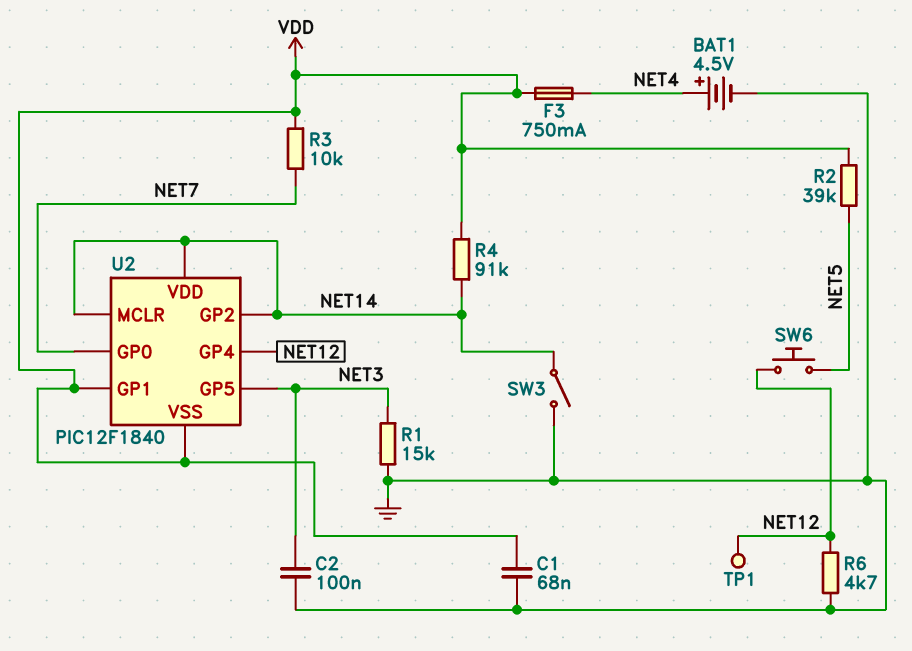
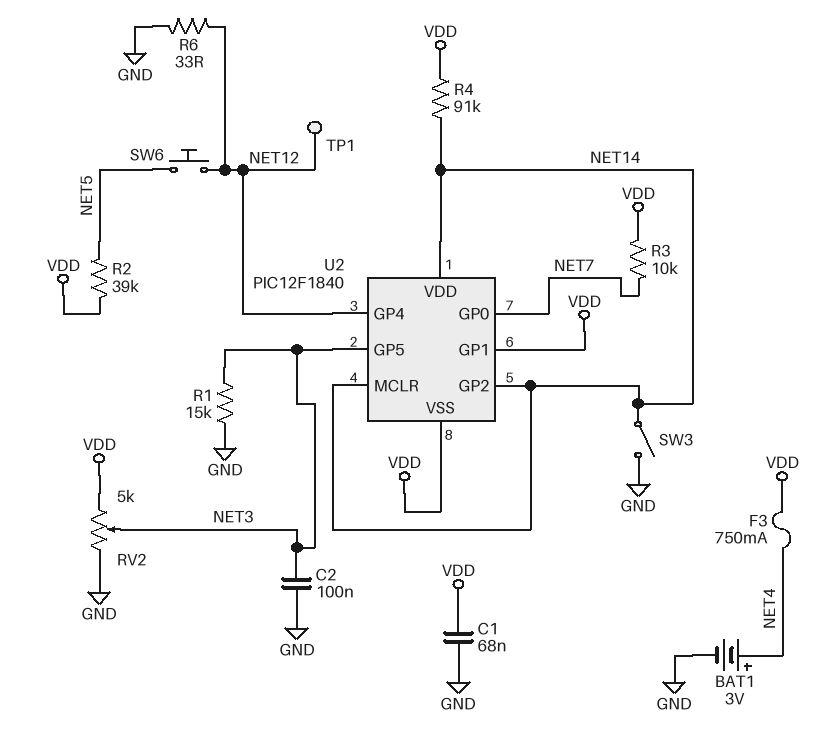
BAT1: 4.5V (plus NET4, minus GND) -> 3V (plus NET4, minus GND)
R6: 4.7k (GND, NET12) -> 33 (GND, NET12)
RV2: none -> 5k (GND, VDD, wiper NET3)

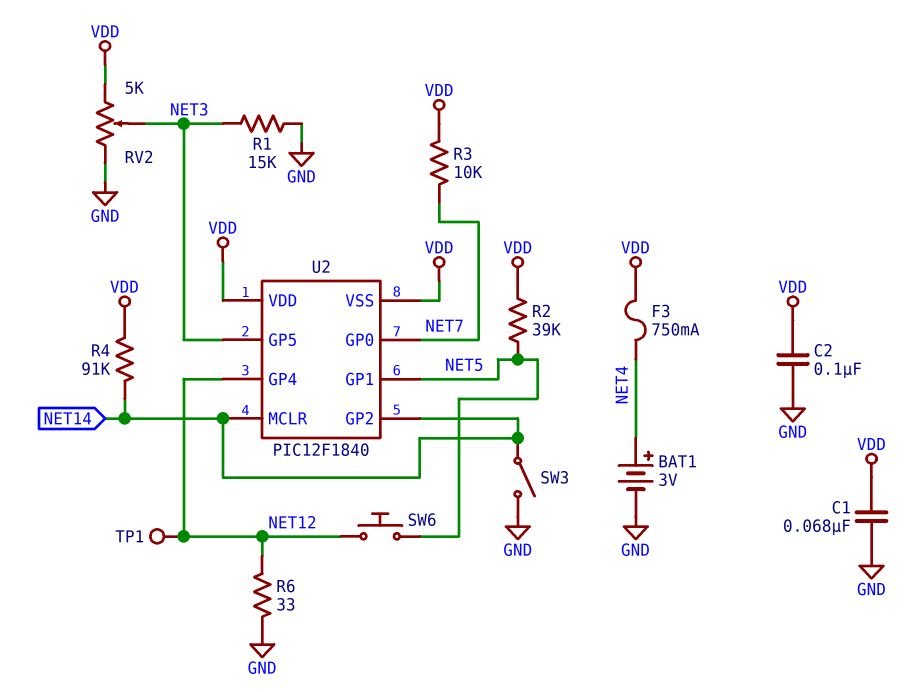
C2: 100nF (GND, NET3) -> 100nF (GND, VDD)
U2 pin GP1: VDD -> NET5
U2 pin VDD: NET14 -> VDD

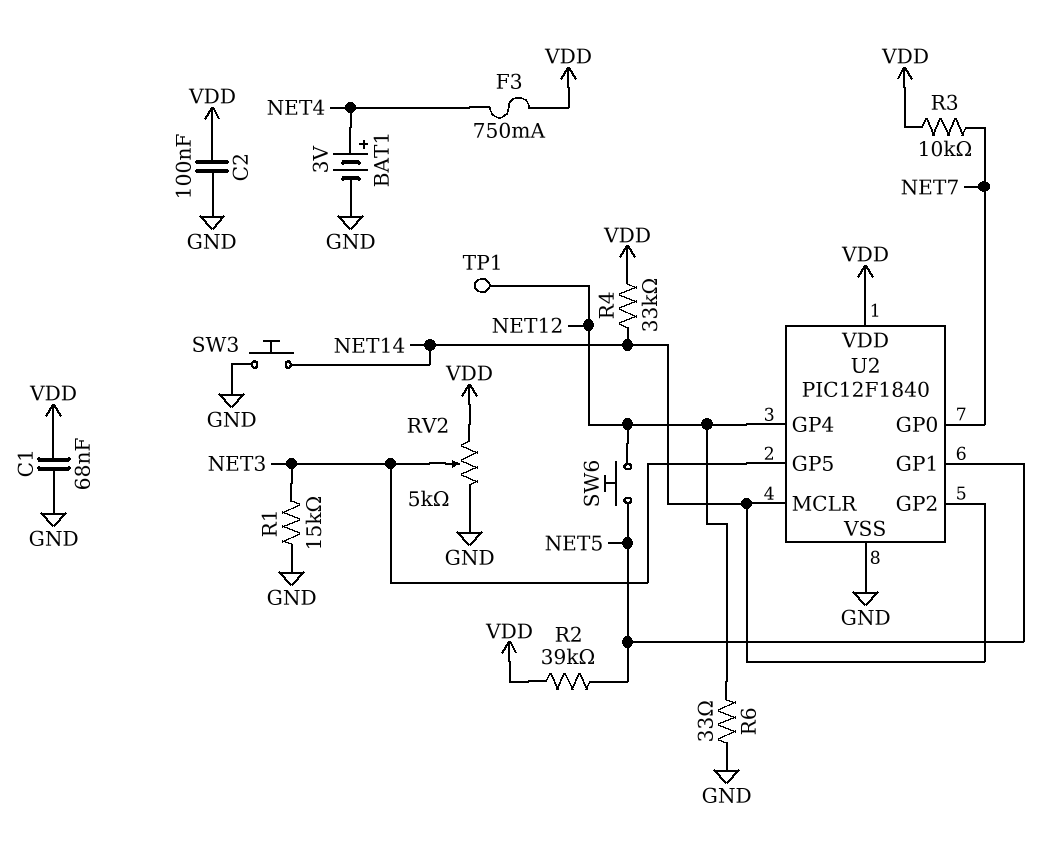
R4: 91k (NET14, VDD) -> 33k (NET14, VDD)
SW3: switch (GND, NET14) -> button (GND, NET14)
U2 pin VSS: VDD -> GND

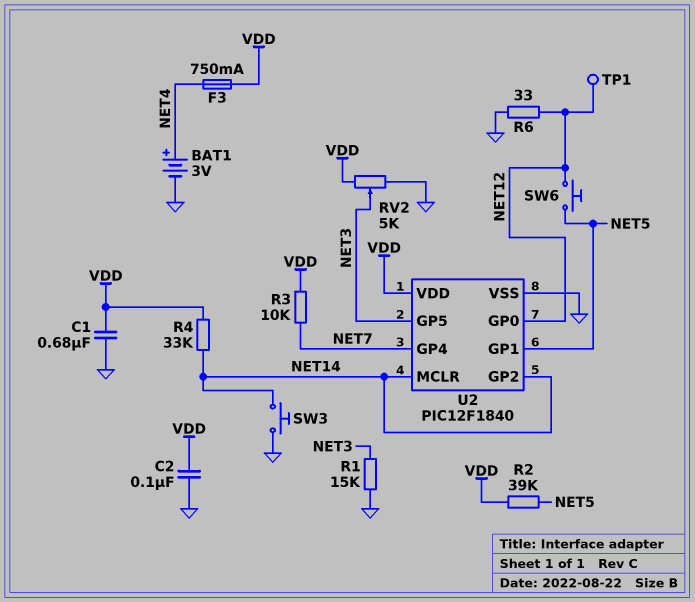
C1: 68nF (GND, VDD) -> 680nF (GND, VDD)
U2 pin GP0: NET7 -> NET12
U2 pin GP4: NET12 -> NET7

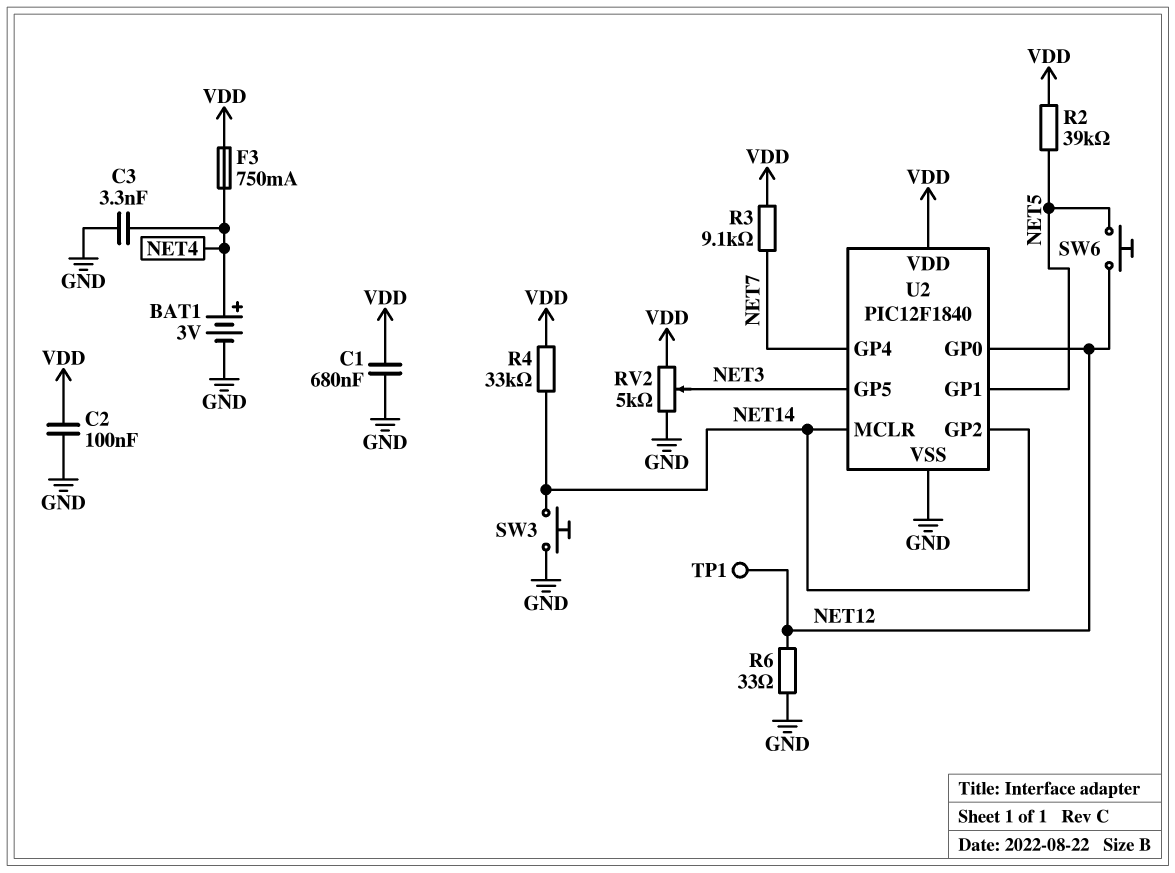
C3: none -> 3.3nF (GND, NET4)
R1: 15k (GND, NET3) -> none
R3: 10k (NET7, VDD) -> 9.1k (NET7, VDD)

